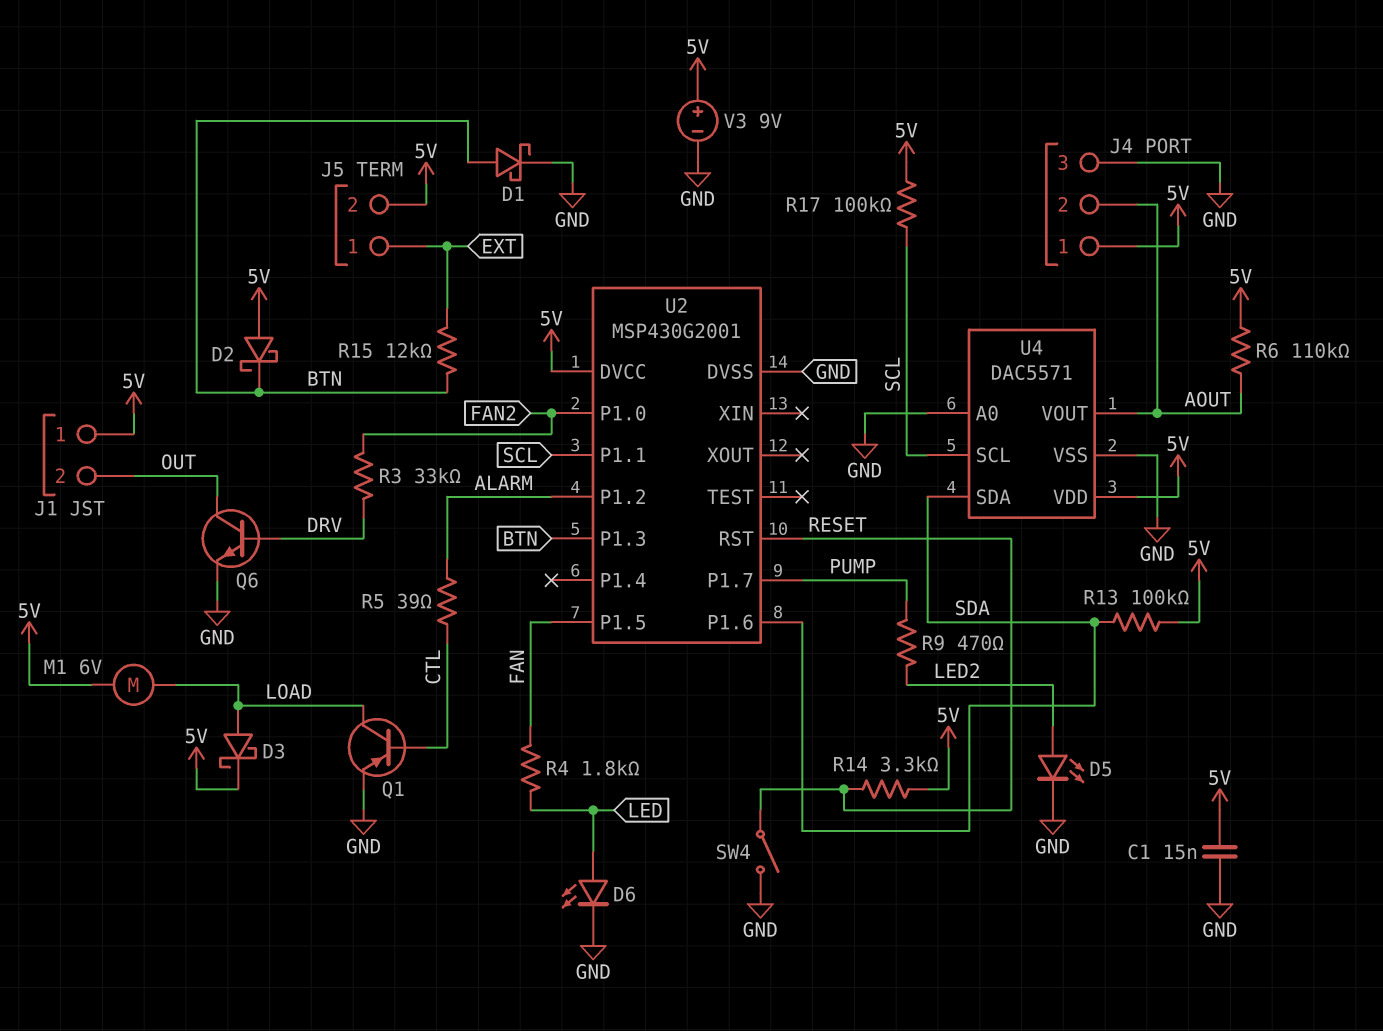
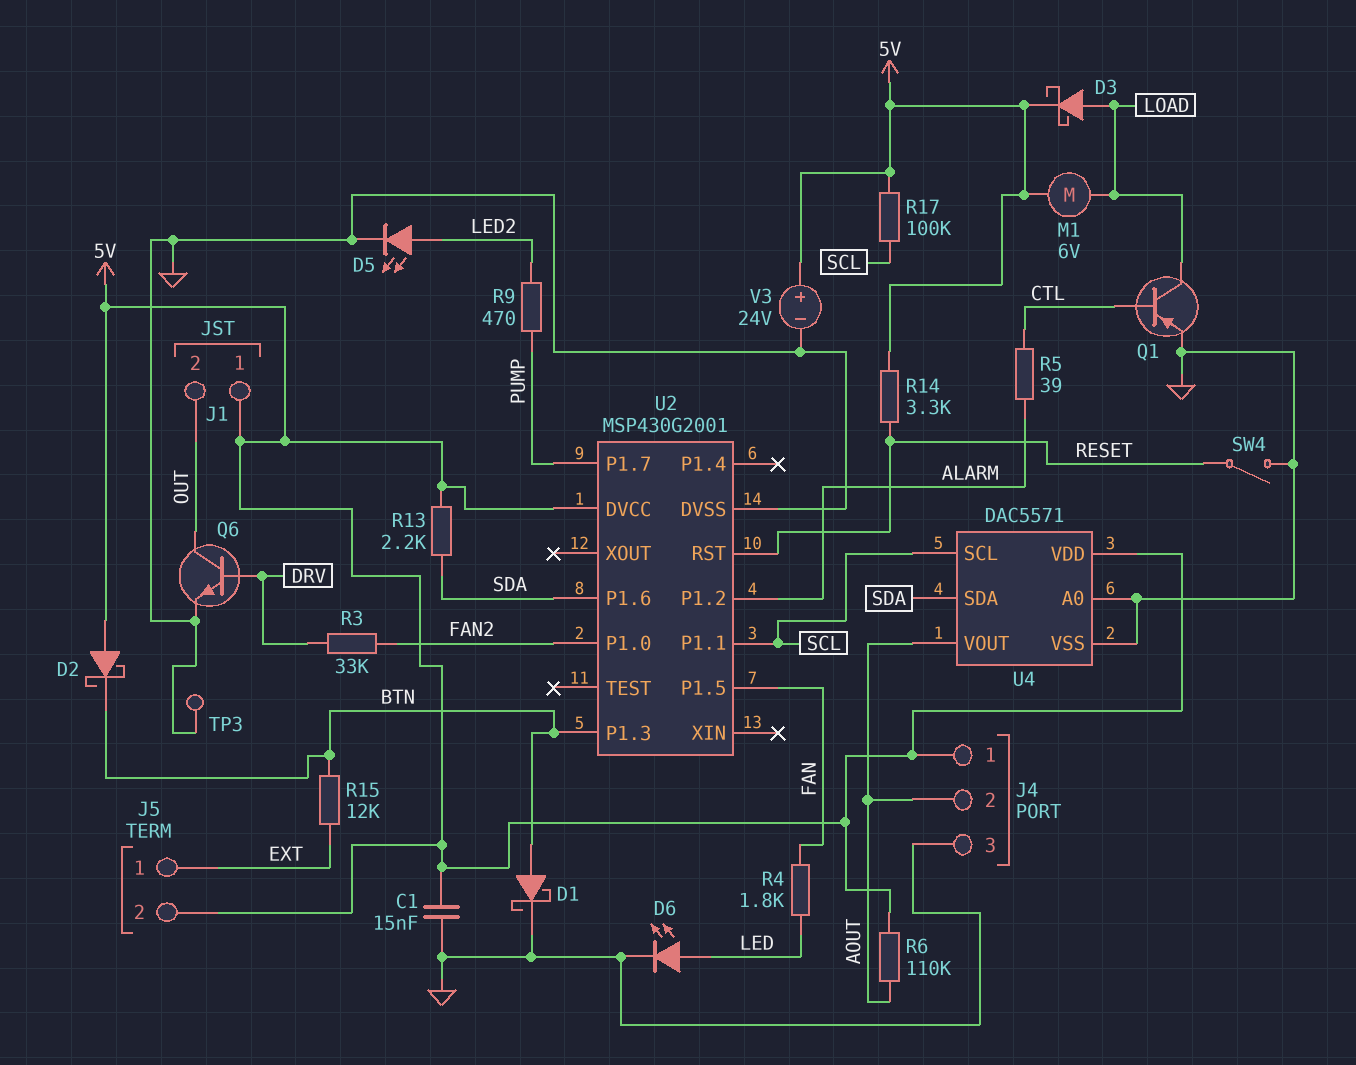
R13: 100k (5V, SDA) -> 2.2k (5V, SDA)
TP3: none -> test point (GND)
V3: 9V (plus 5V, minus GND) -> 24V (plus 5V, minus GND)

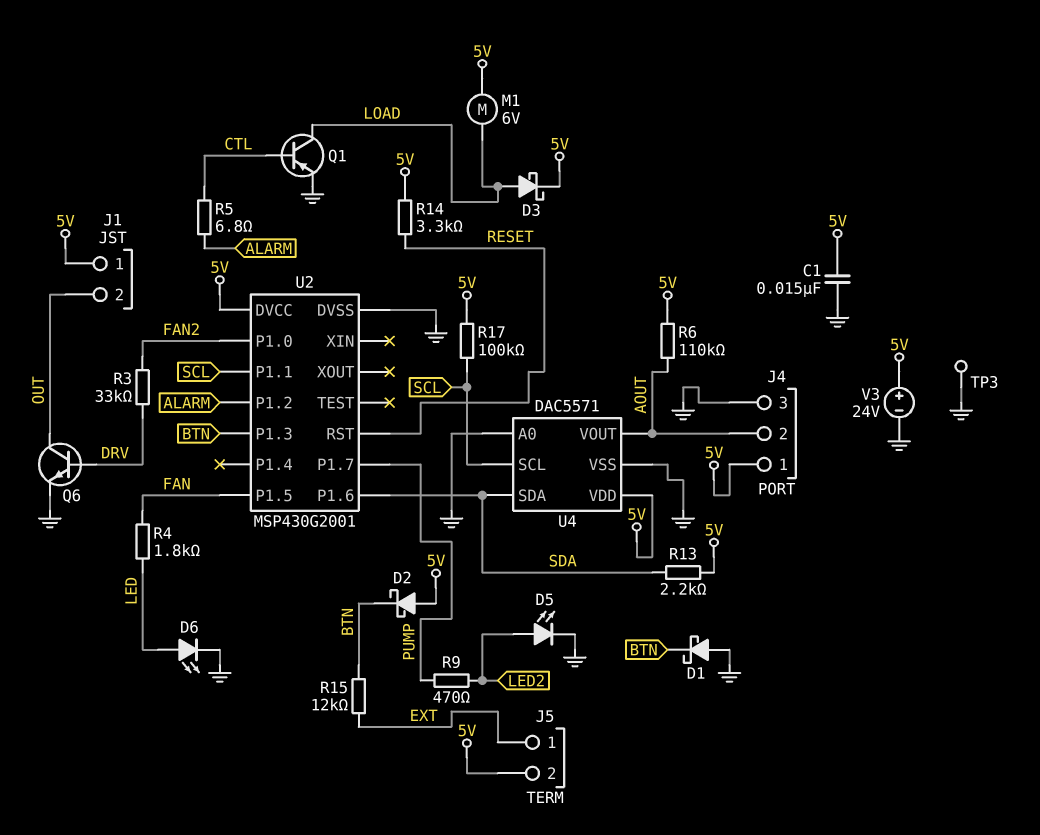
D1: schottky (A BTN, K GND) -> schottky (A GND, K BTN)
R5: 39 (ALARM, CTL) -> 6.8 (ALARM, CTL)
SW4: switch (GND, RESET) -> none

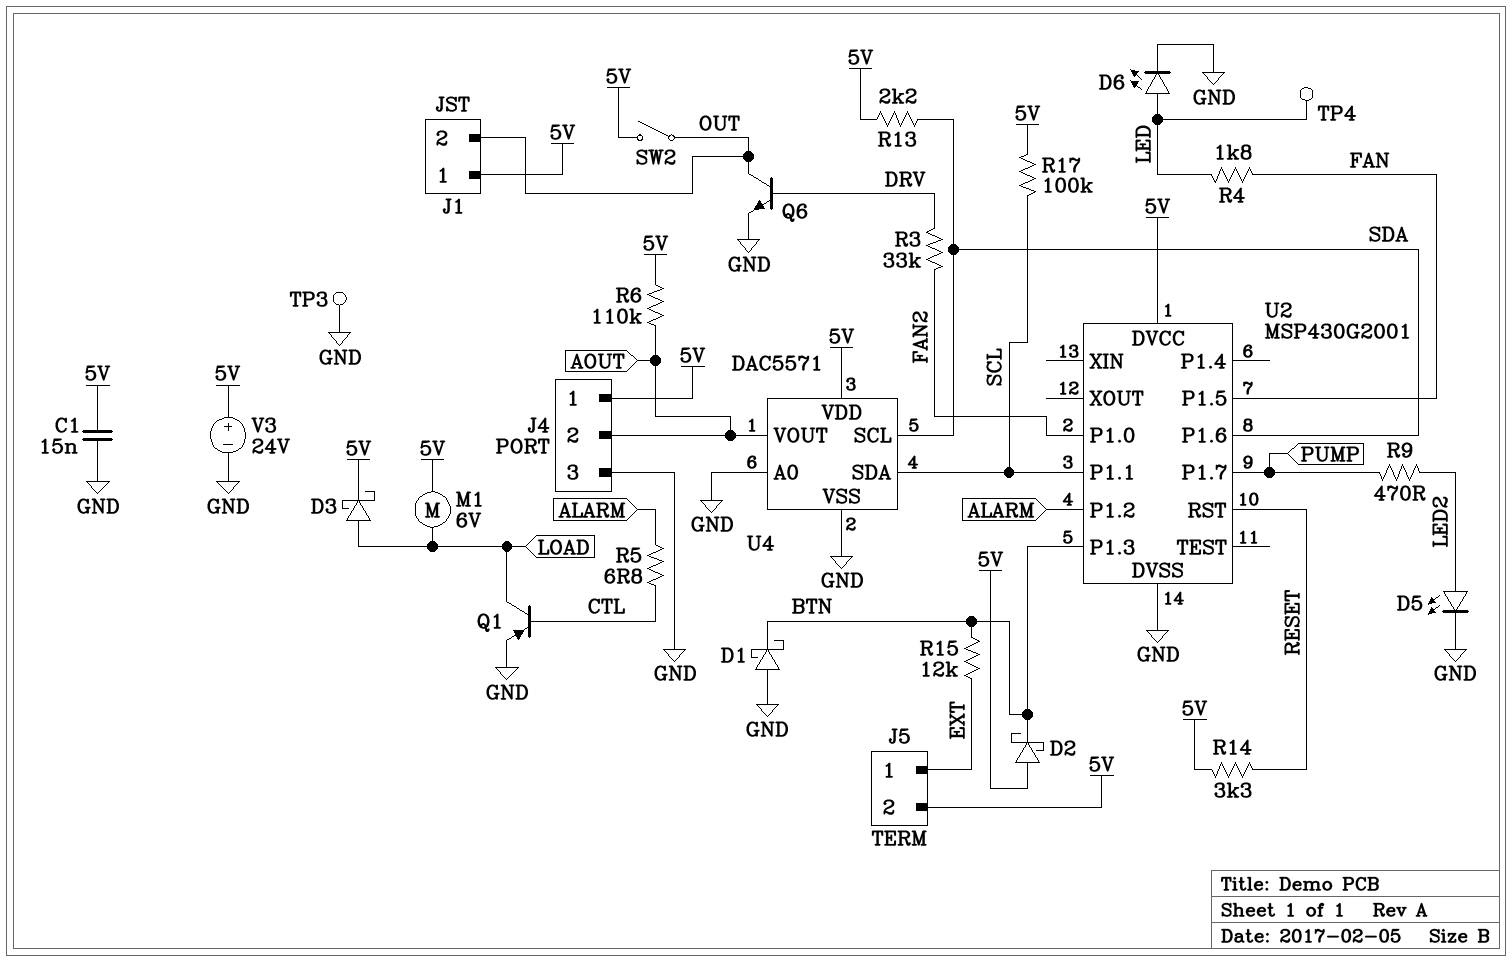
SW2: none -> switch (5V, OUT)
TP4: none -> test point (LED)
U4 pin SCL: SCL -> SDA
U4 pin SDA: SDA -> SCL

